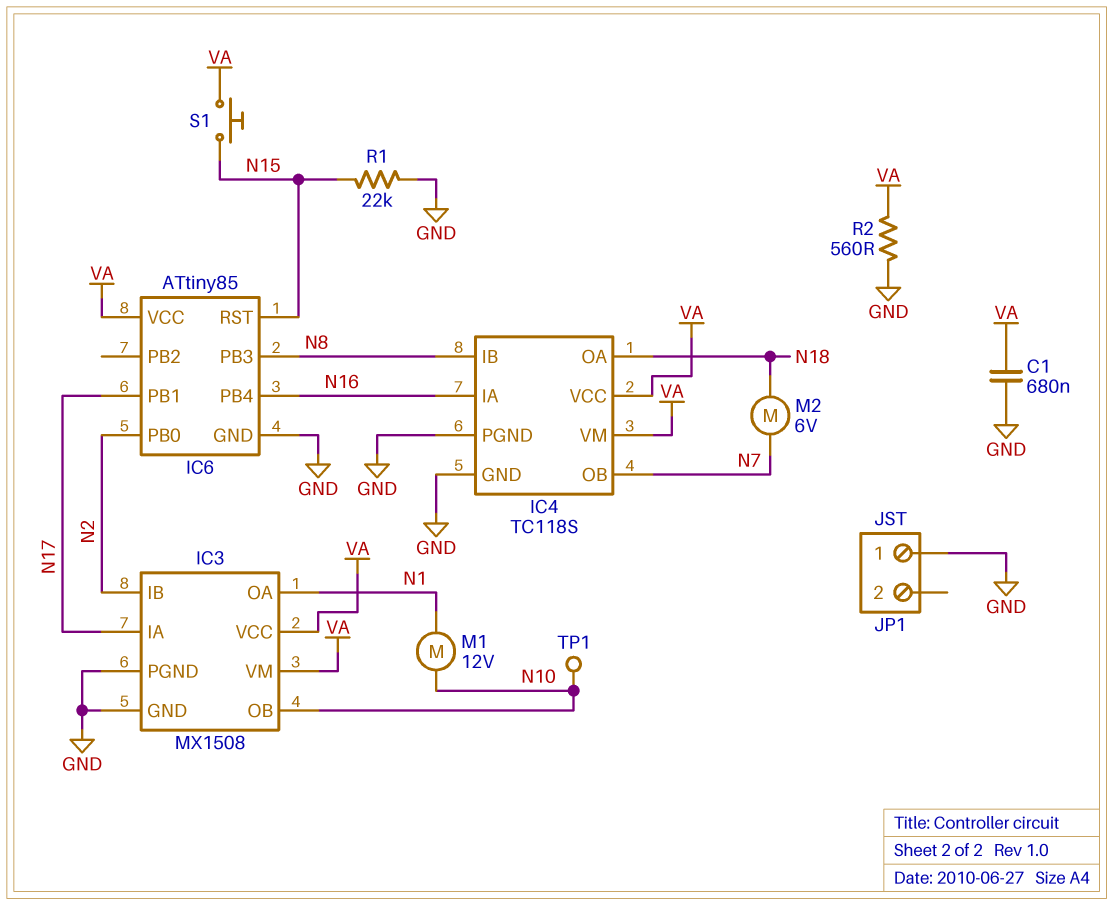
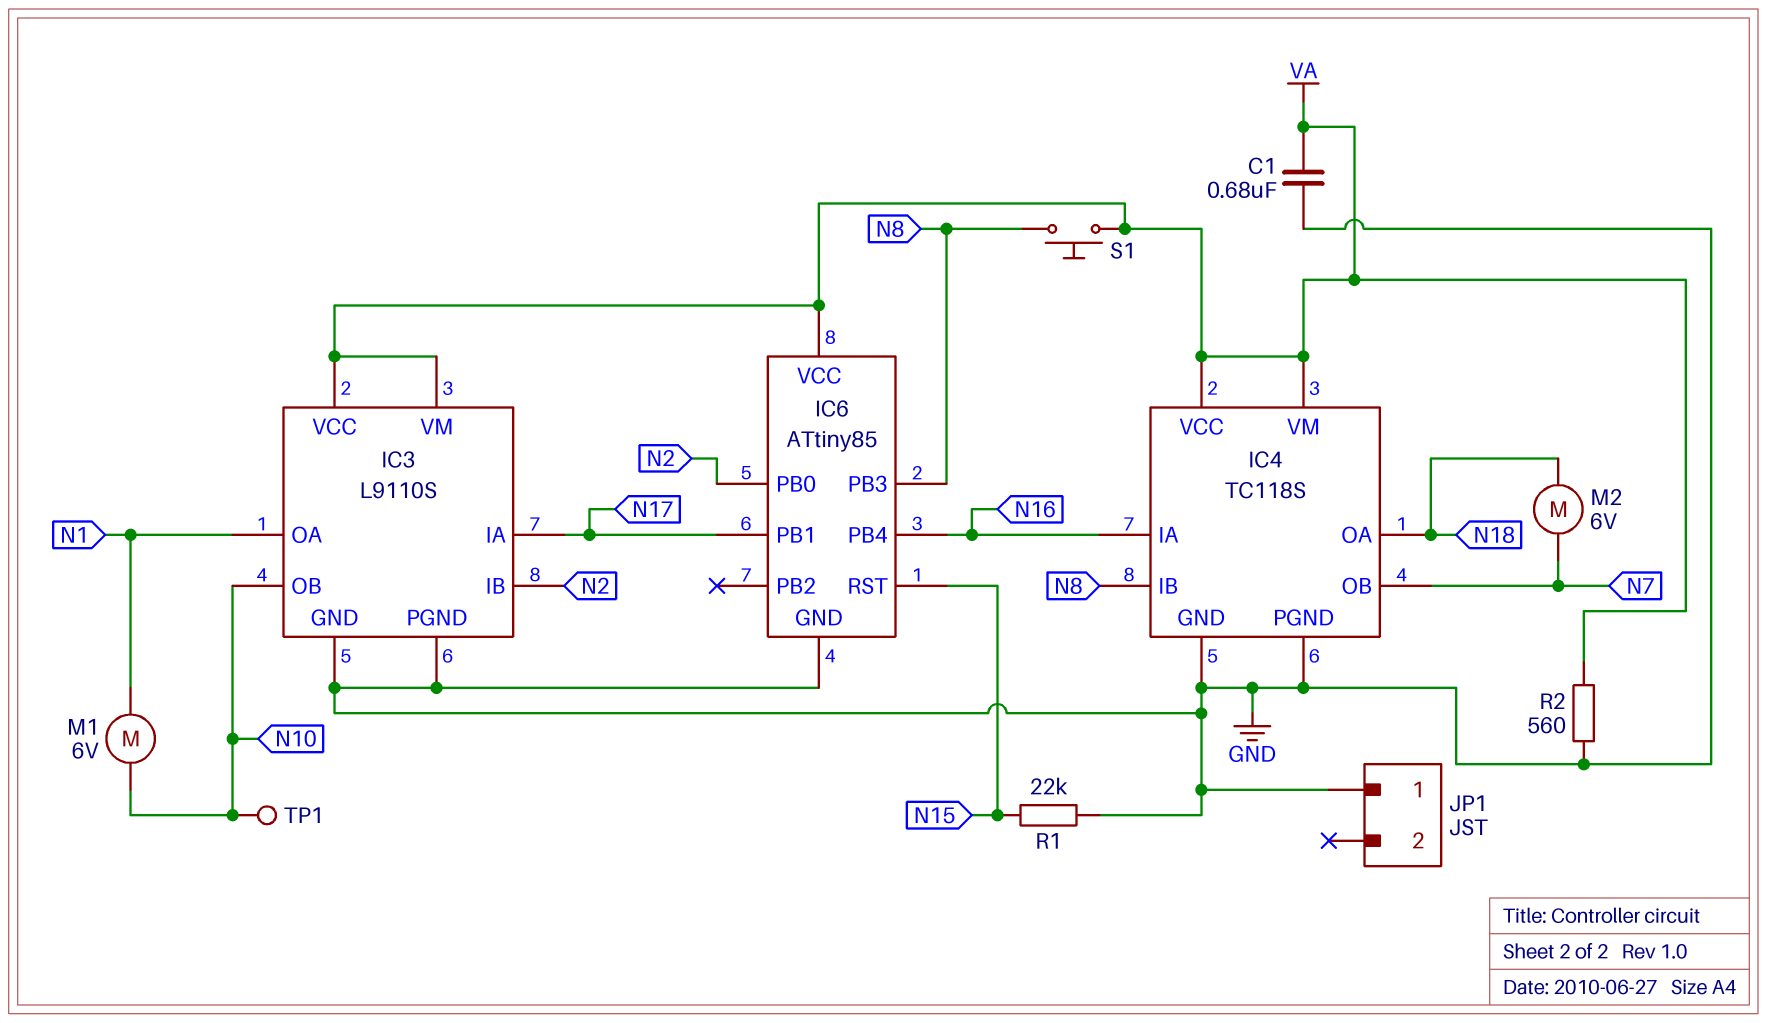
IC3: MX1508 -> L9110S
M1: motor 12V (N1, N10) -> motor 6V (N1, N10)
S1: button (N15, VA) -> button (N8, VA)

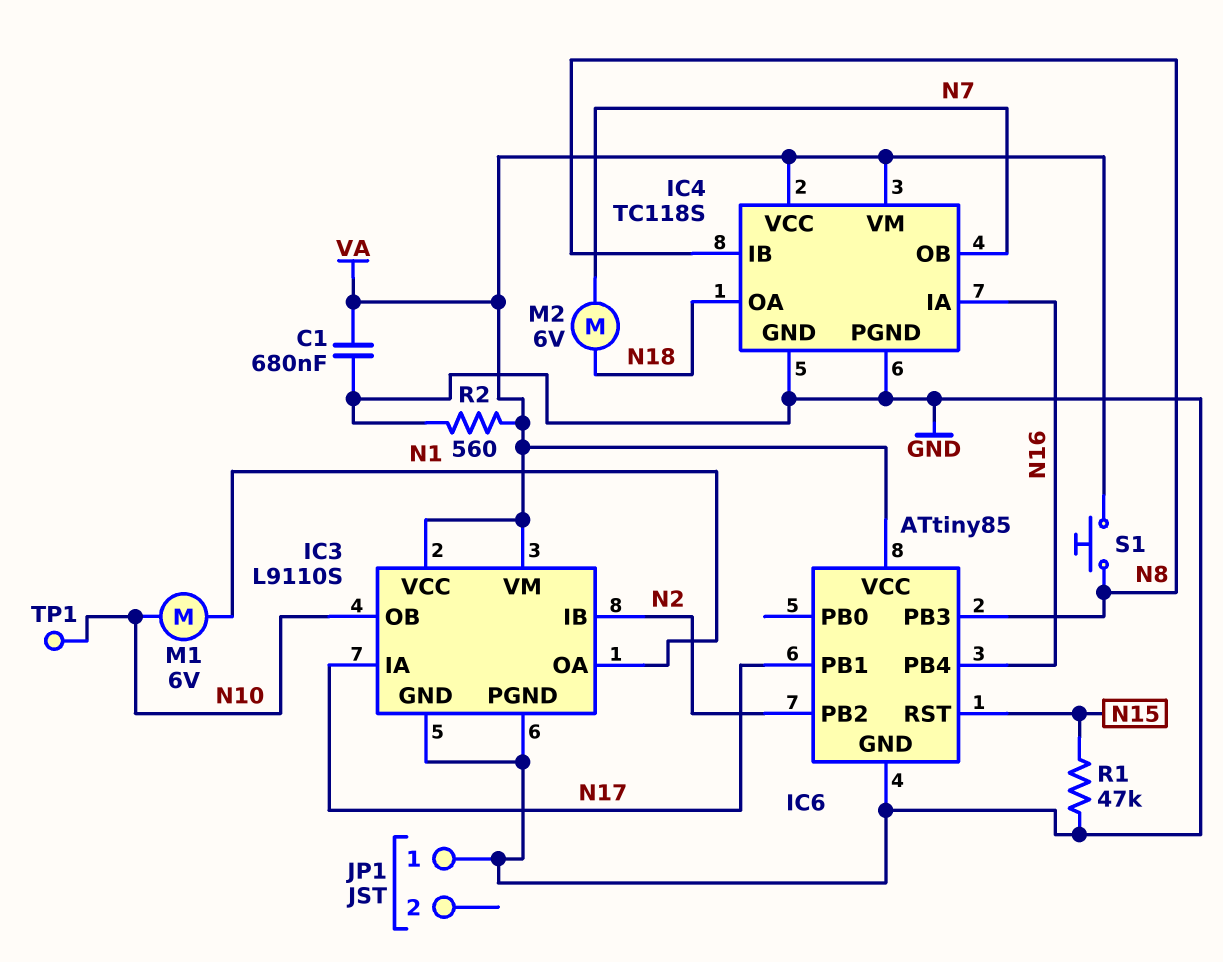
IC6 pin PB0: N2 -> none
IC6 pin PB2: none -> N2
R1: 22k (GND, N15) -> 47k (GND, N15)

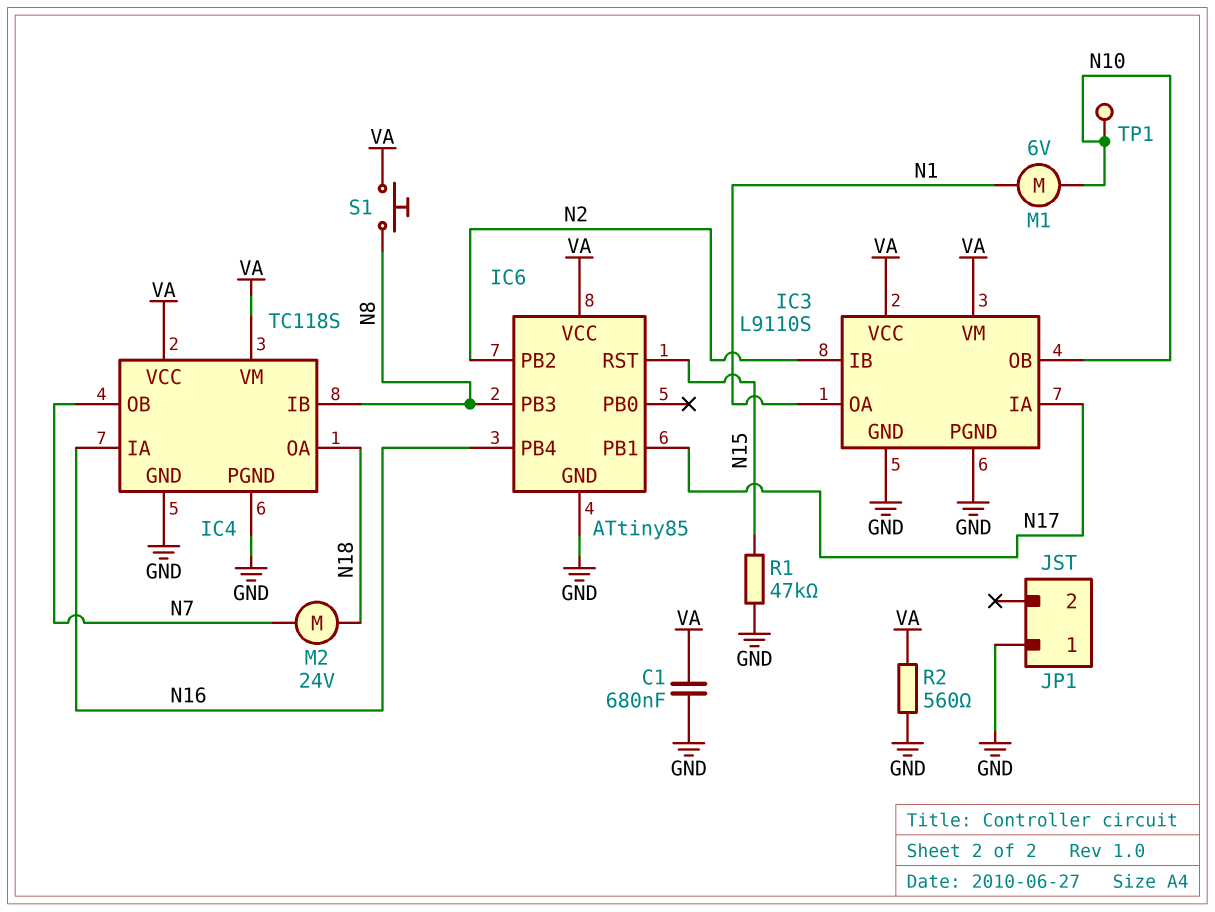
M2: motor 6V (N7, N18) -> motor 24V (N7, N18)

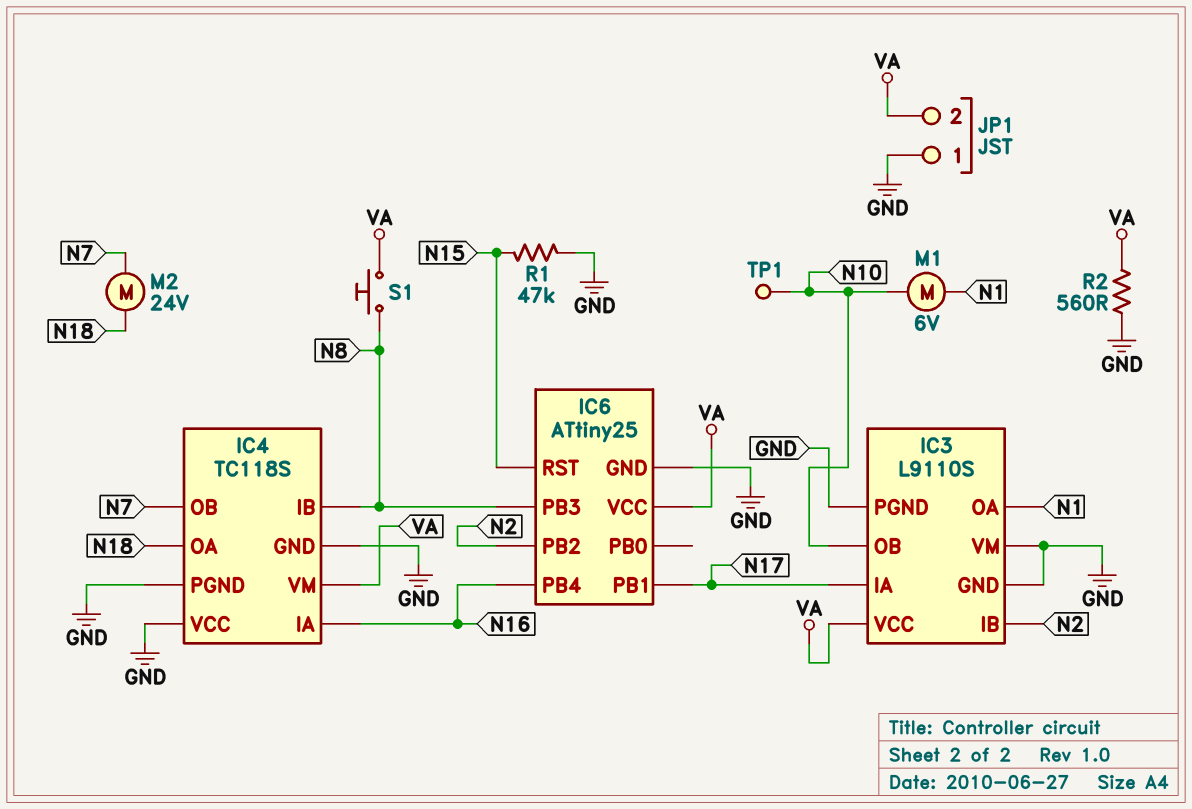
C1: 680nF (GND, VA) -> none
IC3 pin VM: VA -> GND
IC4 pin VCC: VA -> GND
IC6: ATtiny85 -> ATtiny25
JP1 pin 2: none -> VA

